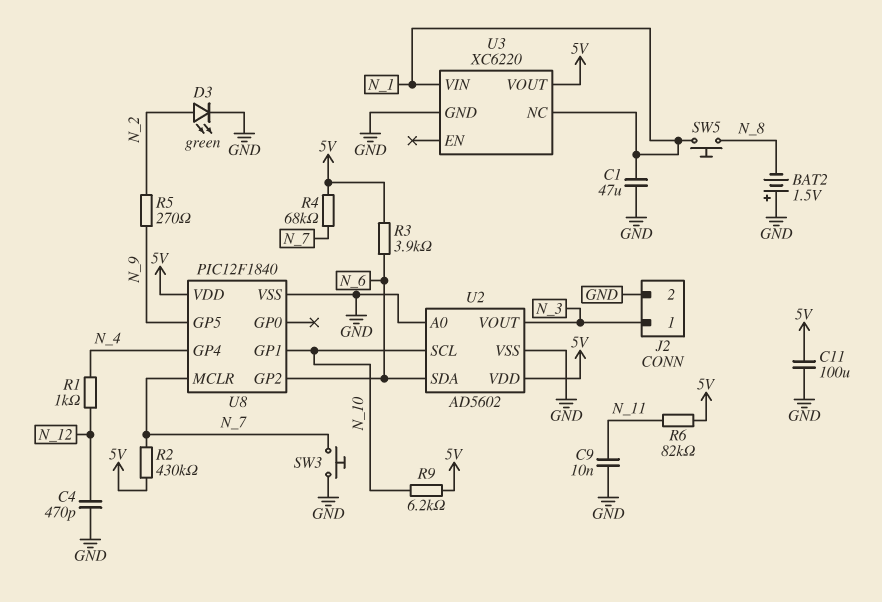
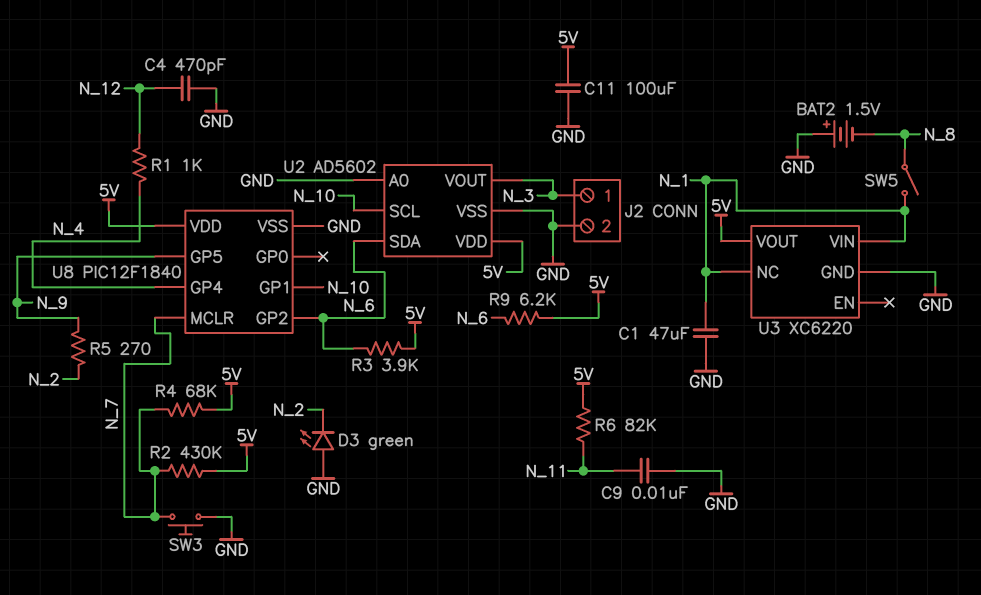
D3: LED green (A N_2, K GND) -> LED green (A GND, K N_2)
R9: 6.2k (5V, N_10) -> 6.2k (5V, N_6)
SW5: button (N_1, N_8) -> switch (N_1, N_8)

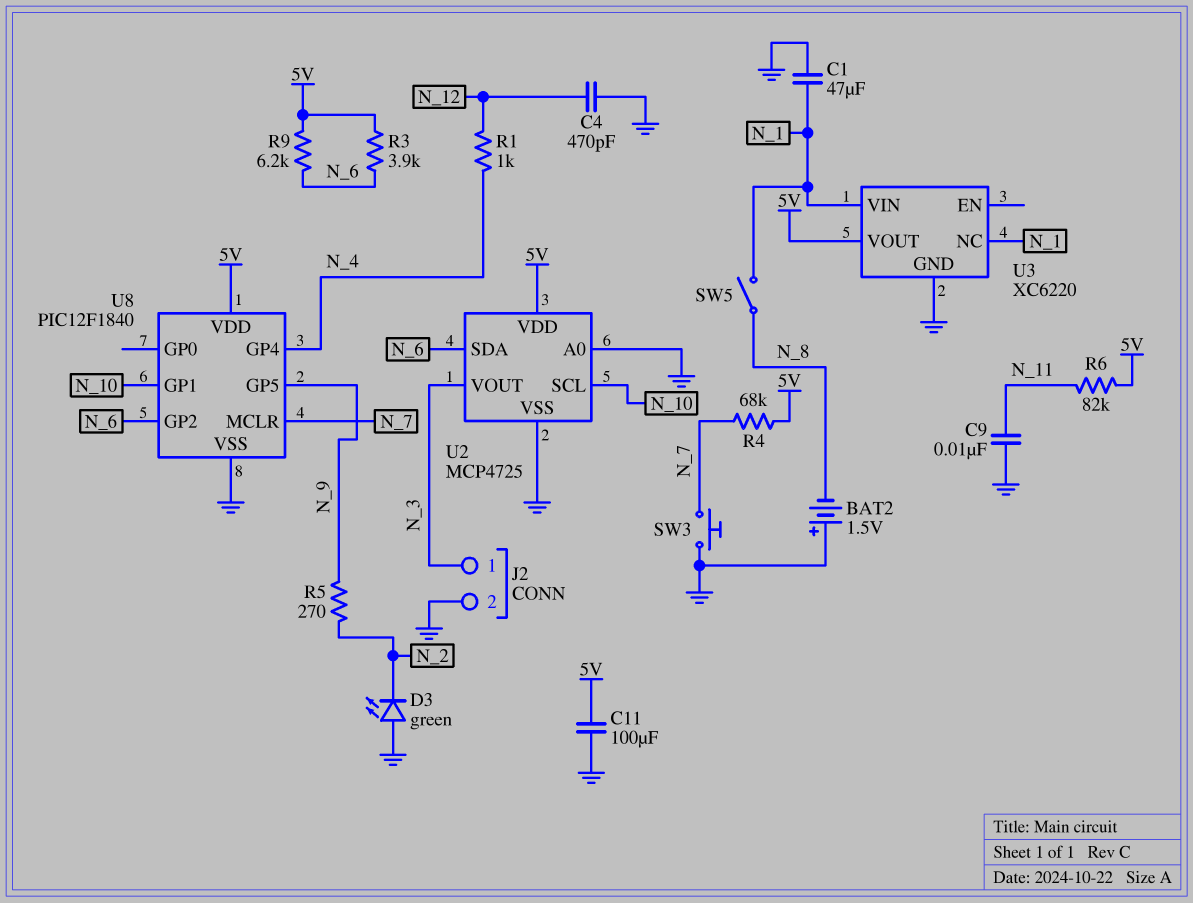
R2: 430k (5V, N_7) -> none
U2: AD5602 -> MCP4725

